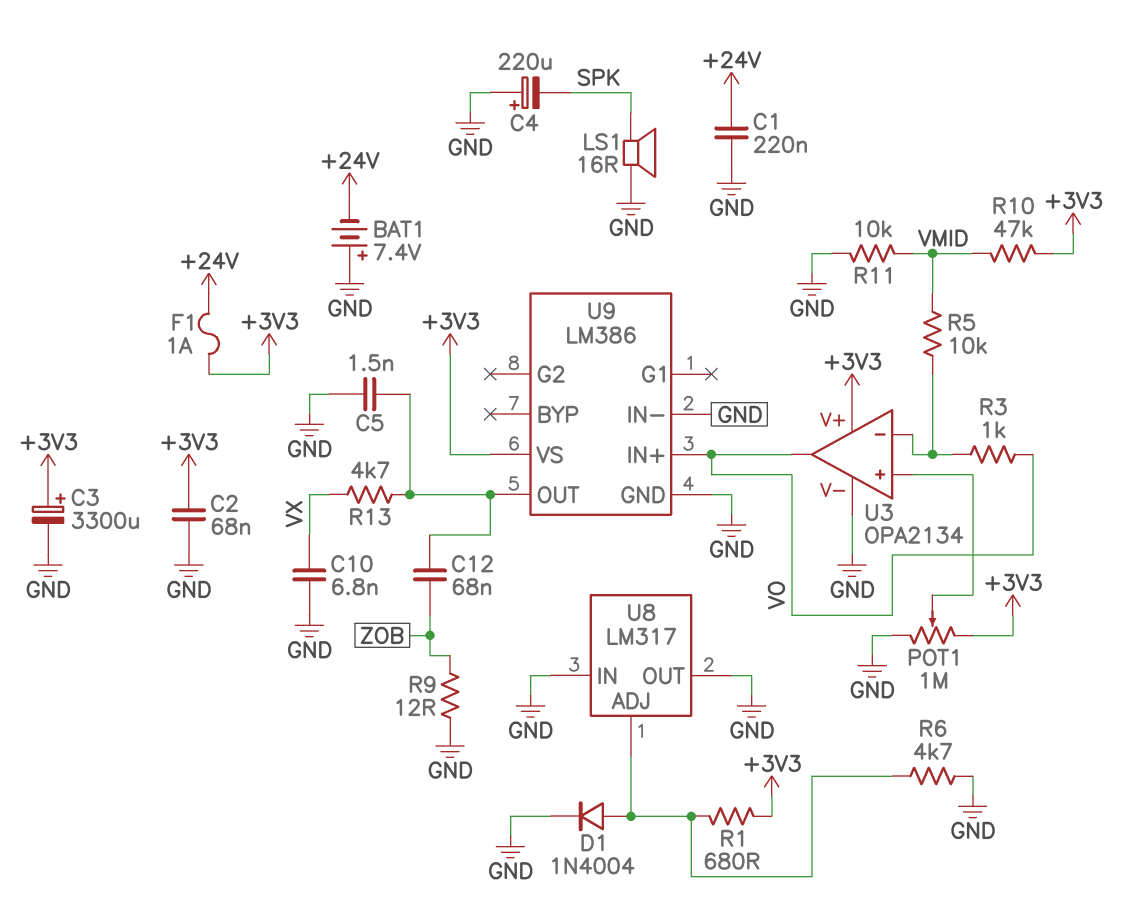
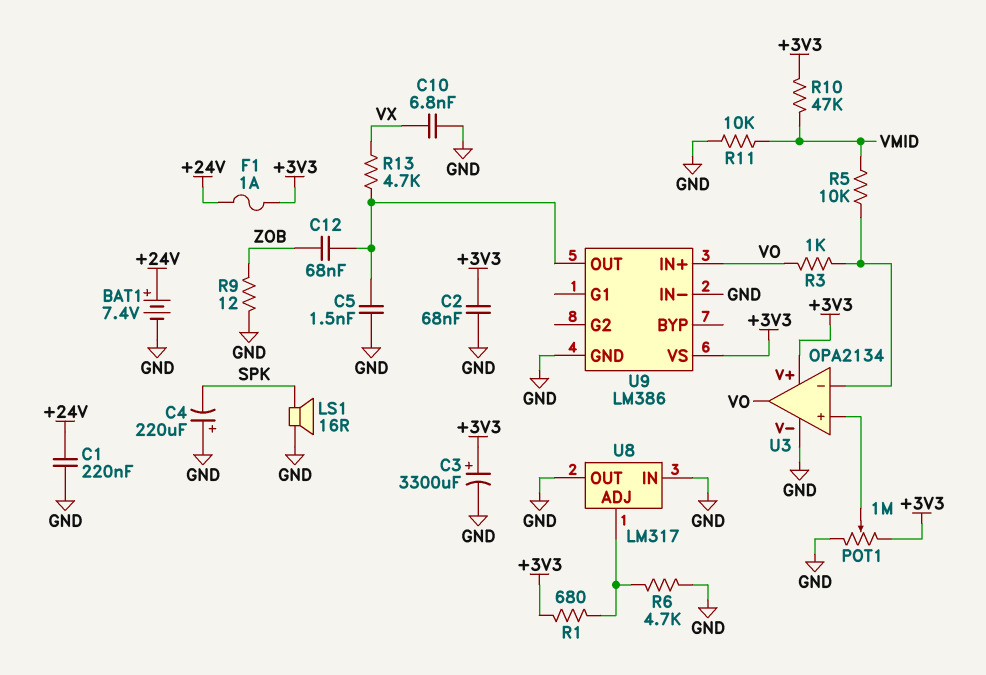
BAT1: 7.4V (plus GND, minus +24V) -> 7.4V (plus +24V, minus GND)
D1: diode 1N4004 (A U8/ADJ, K GND) -> none

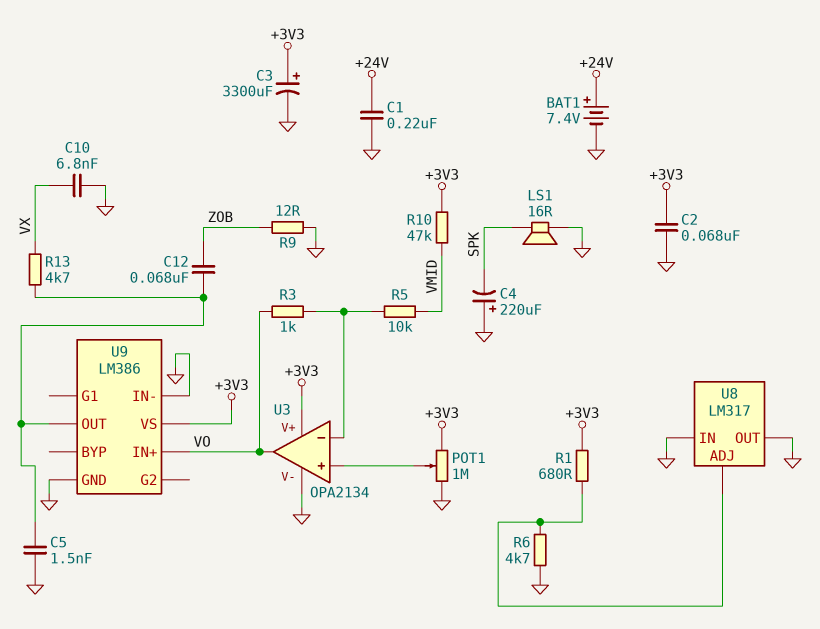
F1: 1A (+3V3, +24V) -> none
R11: 10k (GND, VMID) -> none

